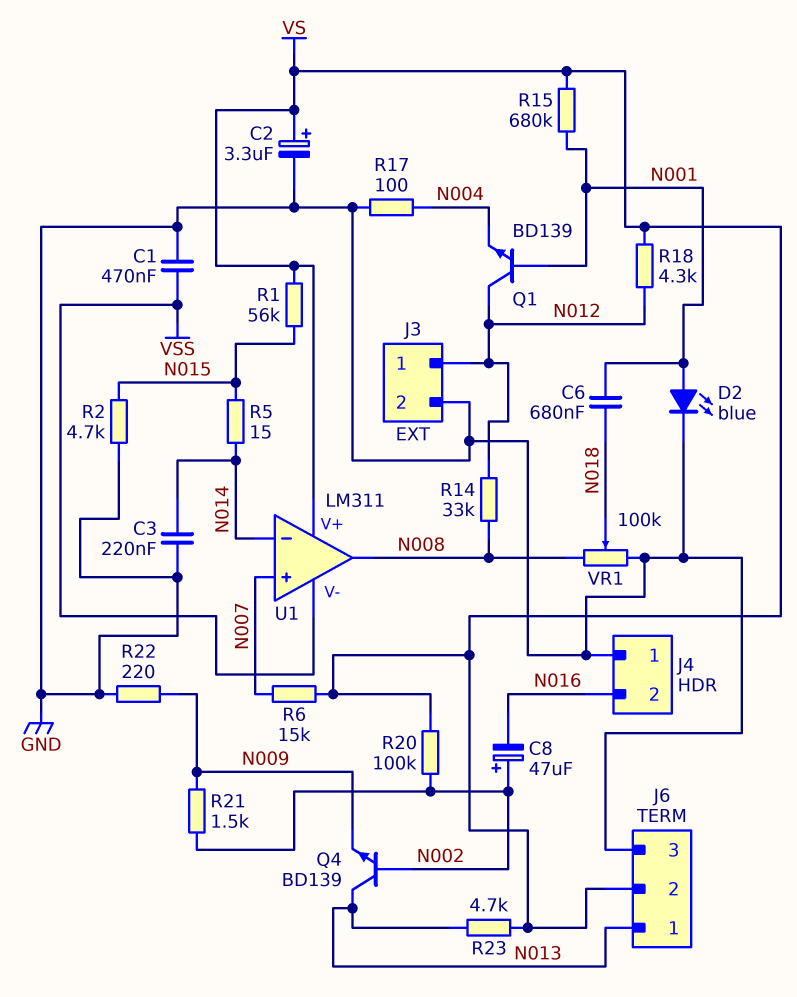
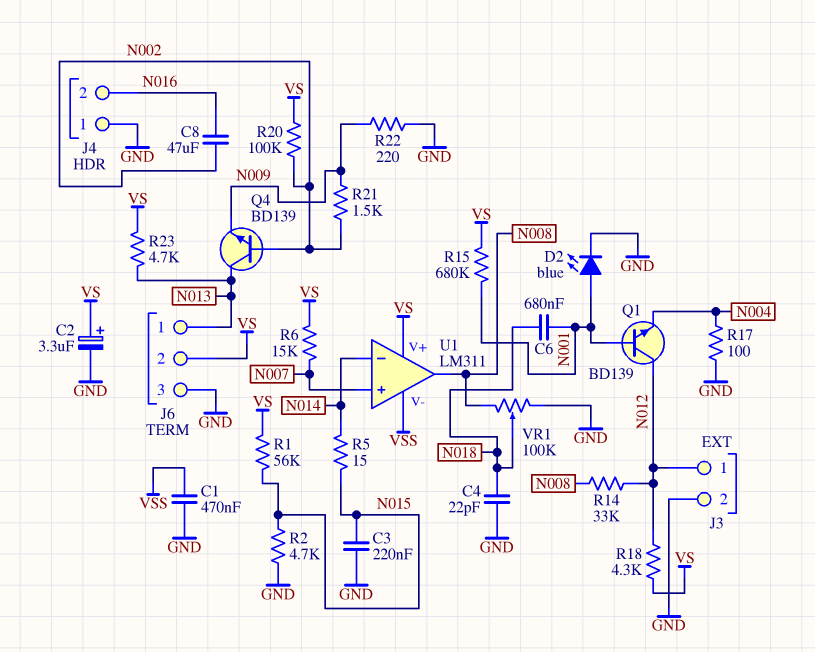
C3: 220nF (GND, N014) -> 220nF (GND, N015)
C4: none -> 22pF (GND, N018)
C8: 47uF (plus N002, minus N016) -> 47uF (N002, N016)

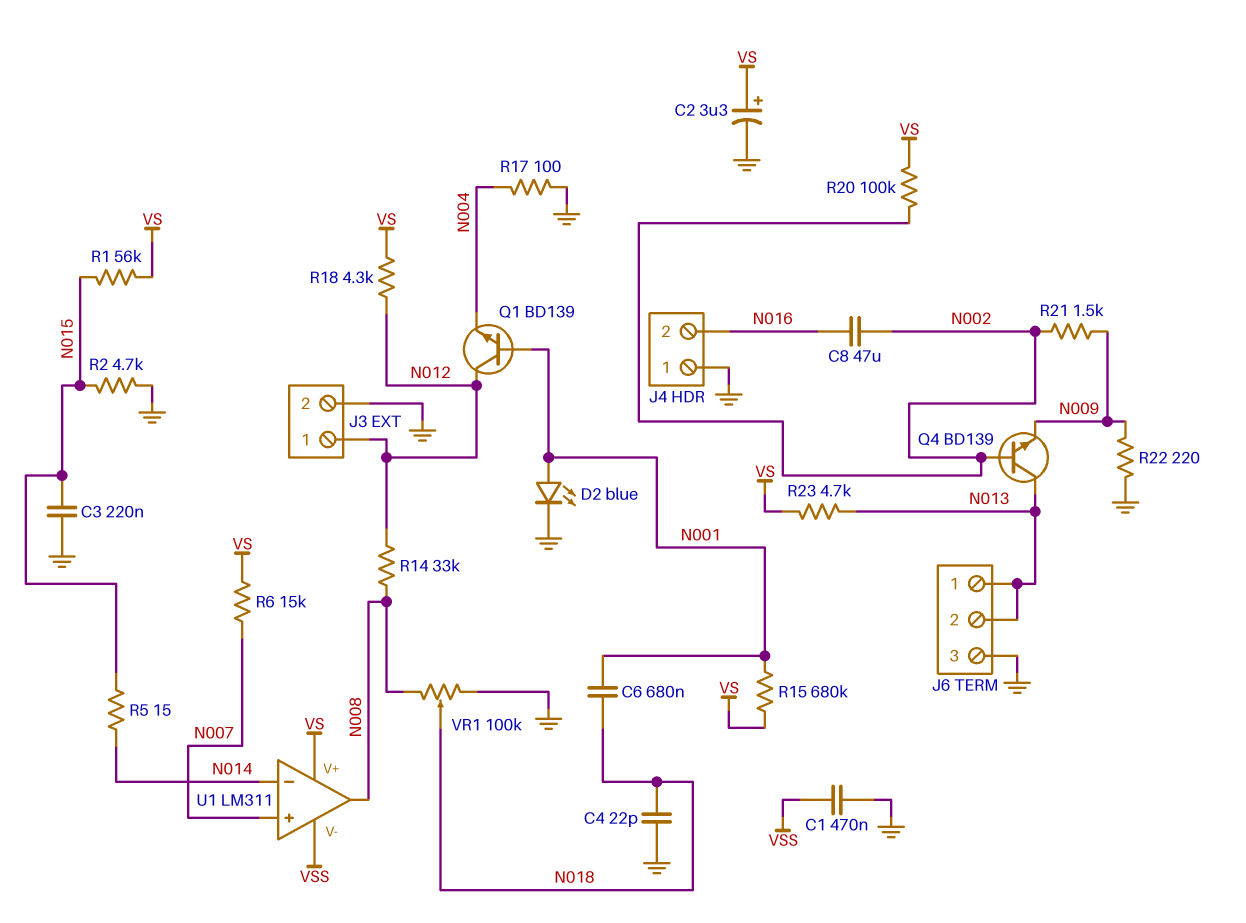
J6 pin 2: VS -> N013

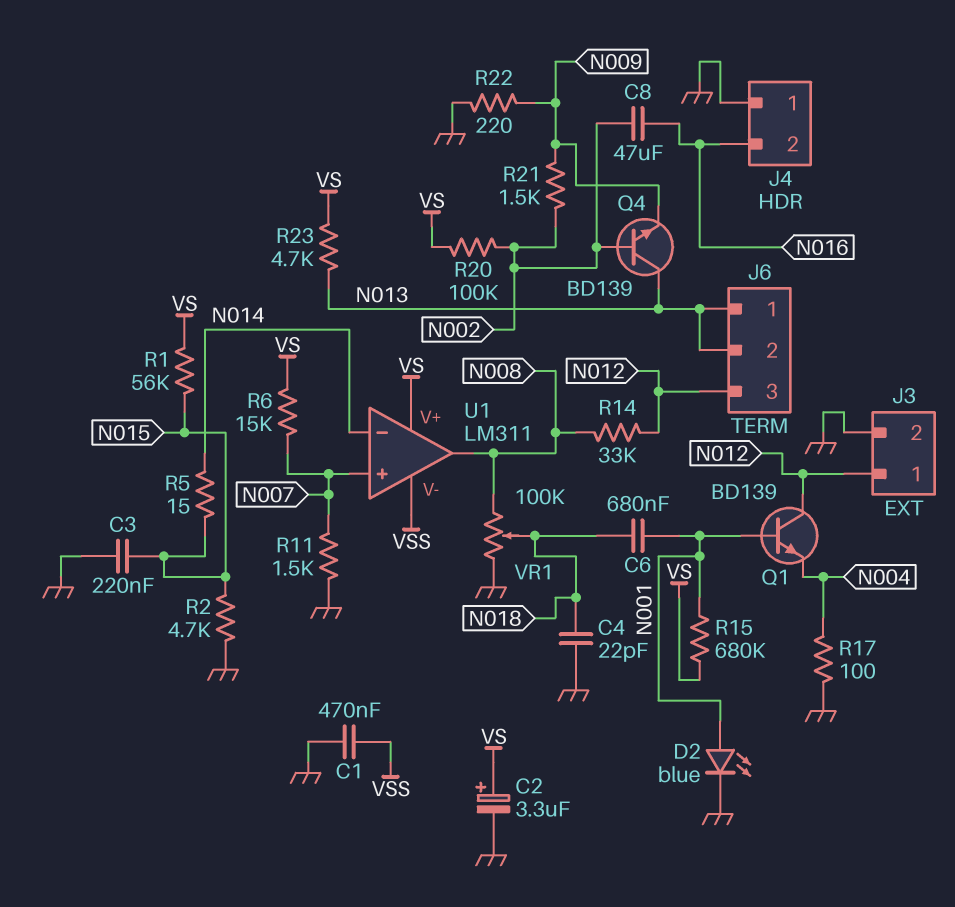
J6 pin 3: GND -> N012
R11: none -> 1.5k (GND, N007)
R18: 4.3k (N012, VS) -> none

